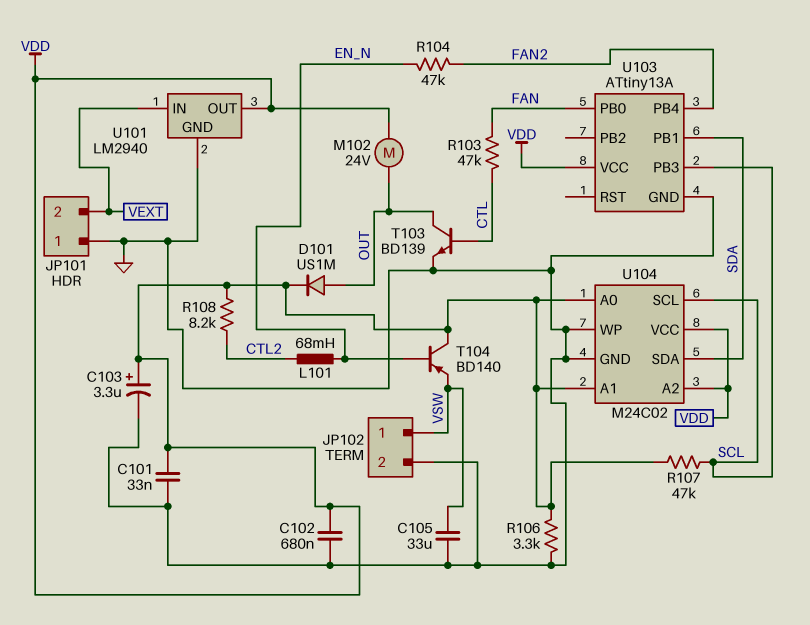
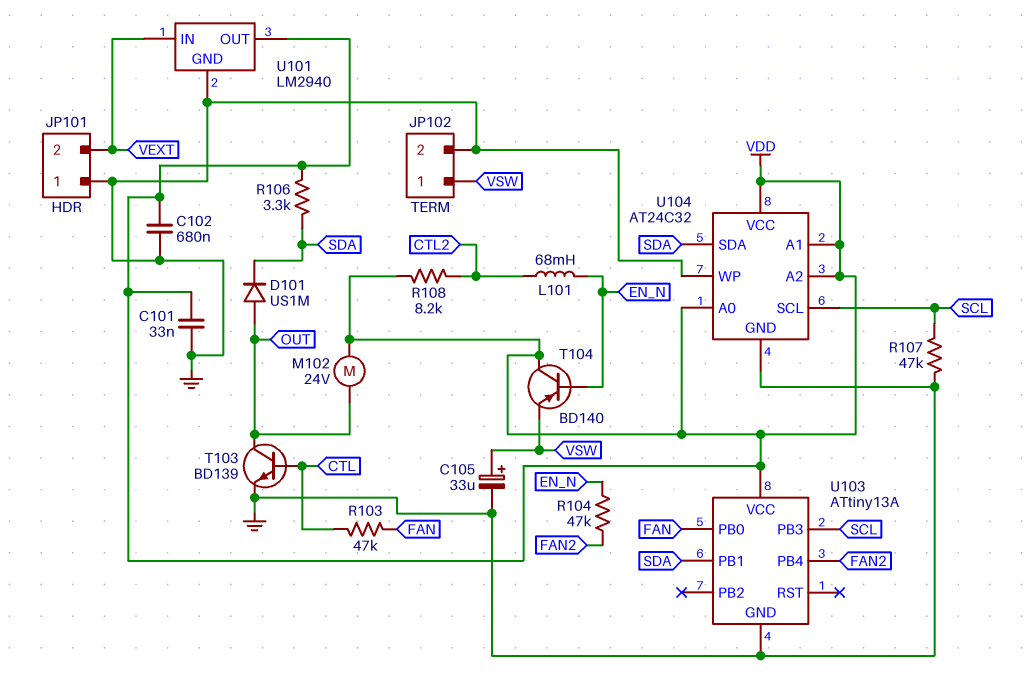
C103: 3.3uF (plus VDD, minus GND) -> none
C105: 33uF (GND, VSW) -> 33uF (plus VSW, minus GND)
D101: diode US1M (A OUT, K VDD) -> diode US1M (A OUT, K SDA)
R106: 3.3k (GND, VDD) -> 3.3k (SDA, VDD)
R107: 47k (SCL, VDD) -> 47k (GND, SCL)
U104: M24C02 -> AT24C32

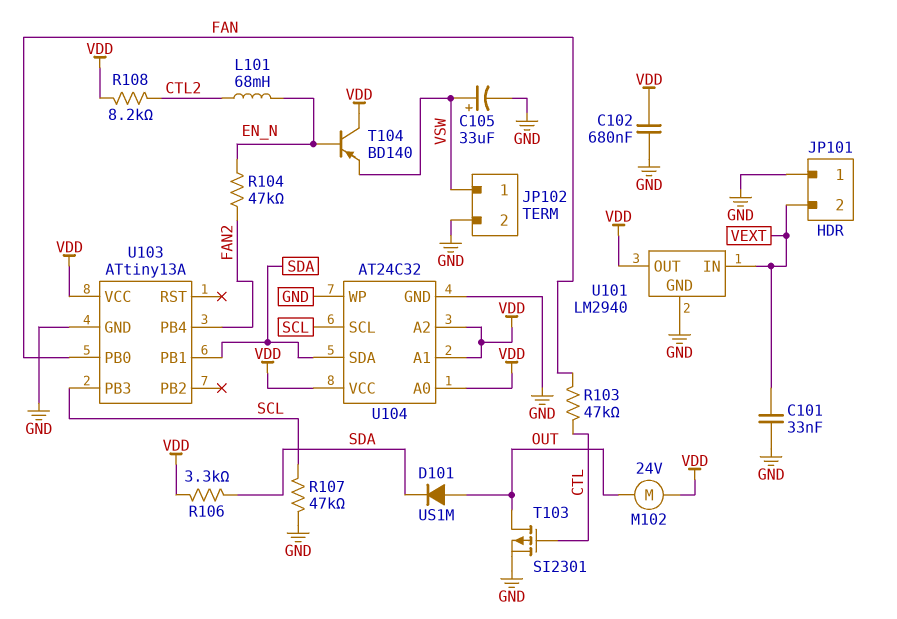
C101: 33nF (GND, VDD) -> 33nF (GND, VEXT)
T103: NPN BD139 (B CTL, C OUT, E GND) -> PMOS SI2301 (G CTL, D OUT, S GND)

